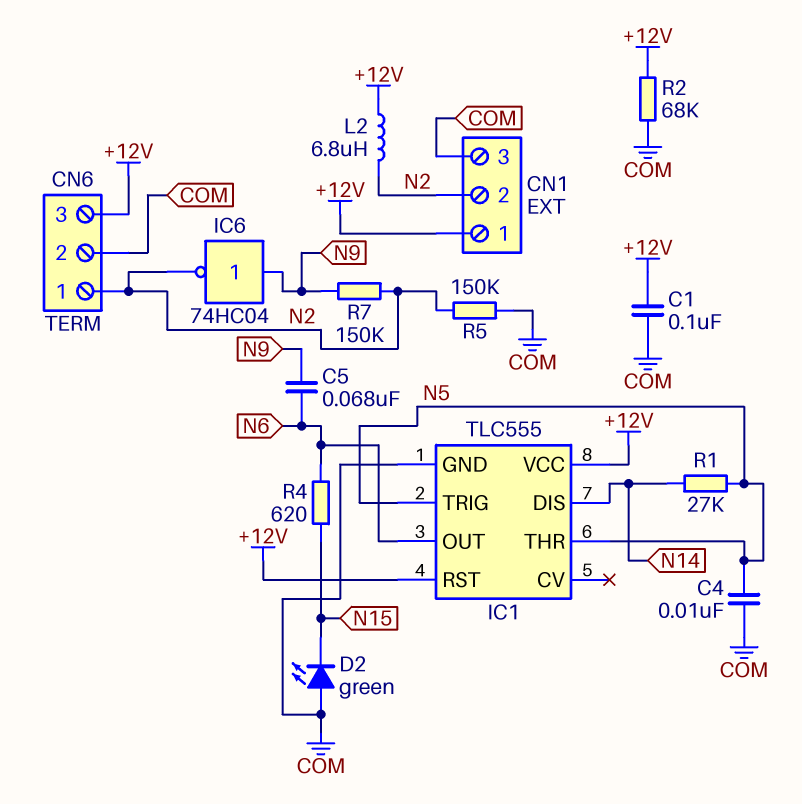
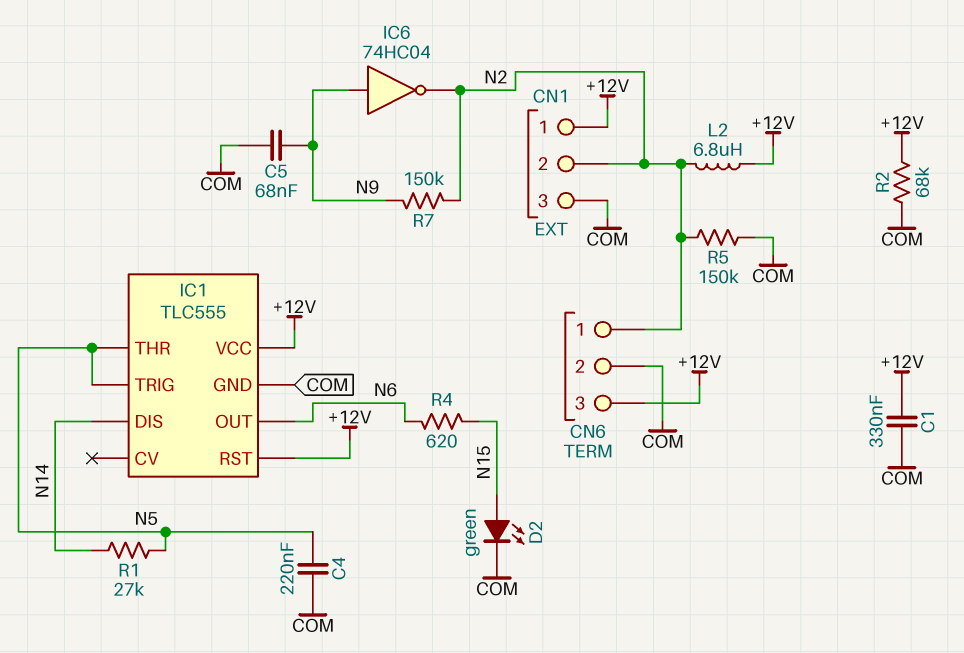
C1: 100nF (+12V, COM) -> 330nF (+12V, COM)
C4: 10nF (COM, N5) -> 220nF (COM, N5)
C5: 68nF (N6, N9) -> 68nF (COM, N9)
D2: LED green (A COM, K N15) -> LED green (A N15, K COM)

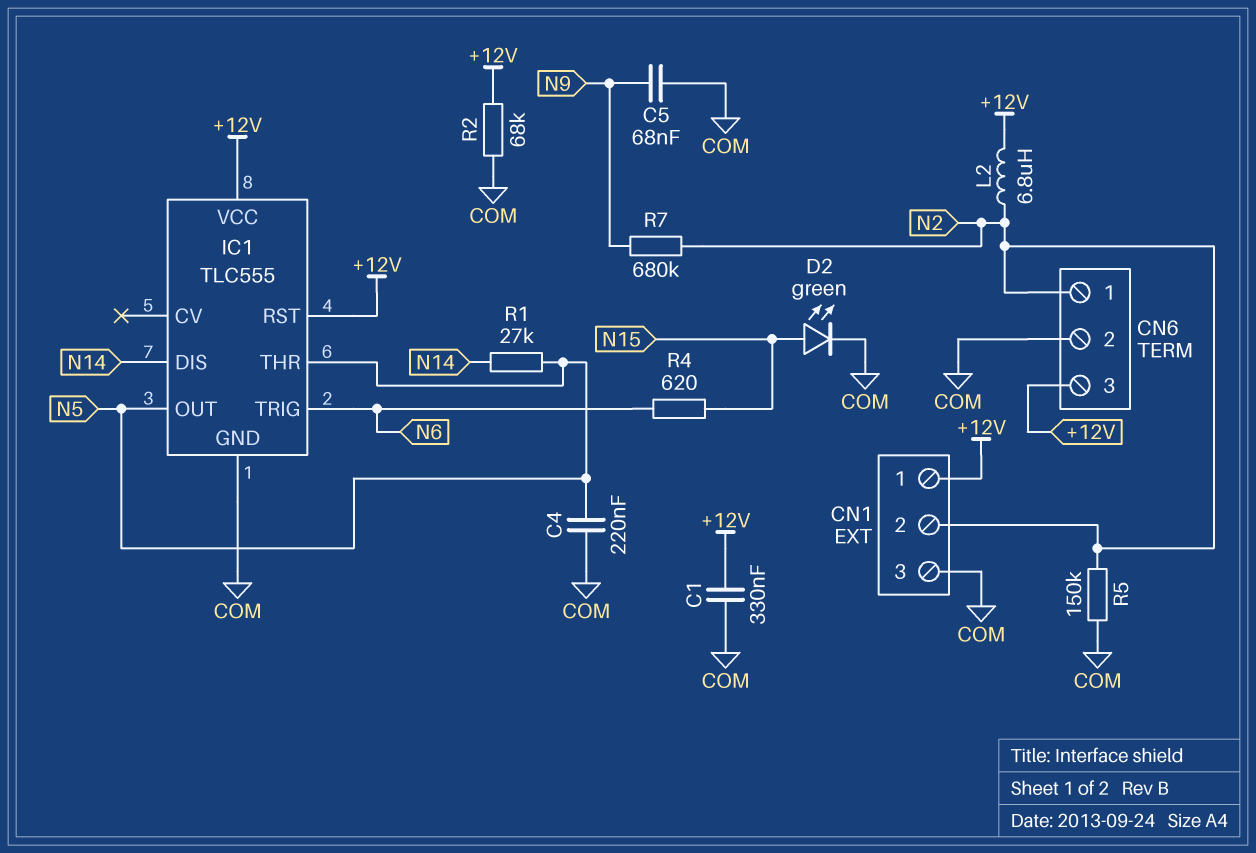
IC1 pin OUT: N6 -> N5
IC1 pin TRIG: N5 -> N6
IC6: NOT 74HC04 (in N9, out N2) -> none
R7: 150k (N2, N9) -> 680k (N2, N9)

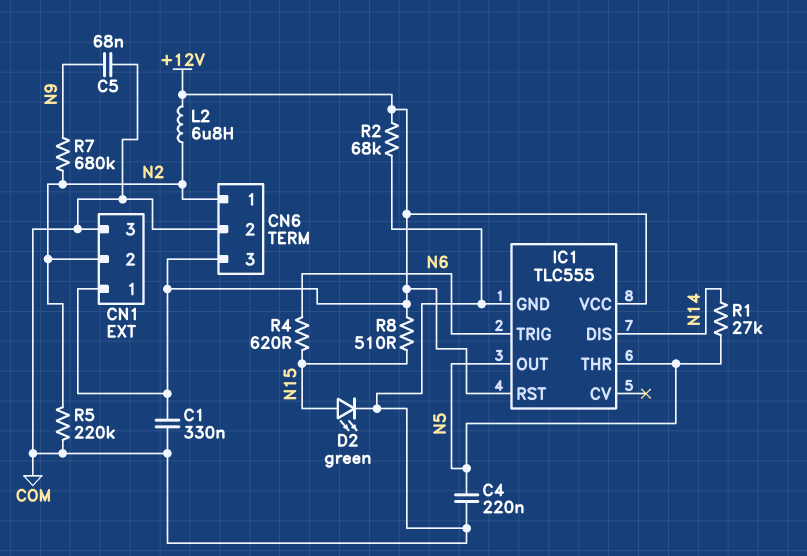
R5: 150k (COM, N2) -> 220k (COM, N2)
R8: none -> 510 (+12V, N15)

